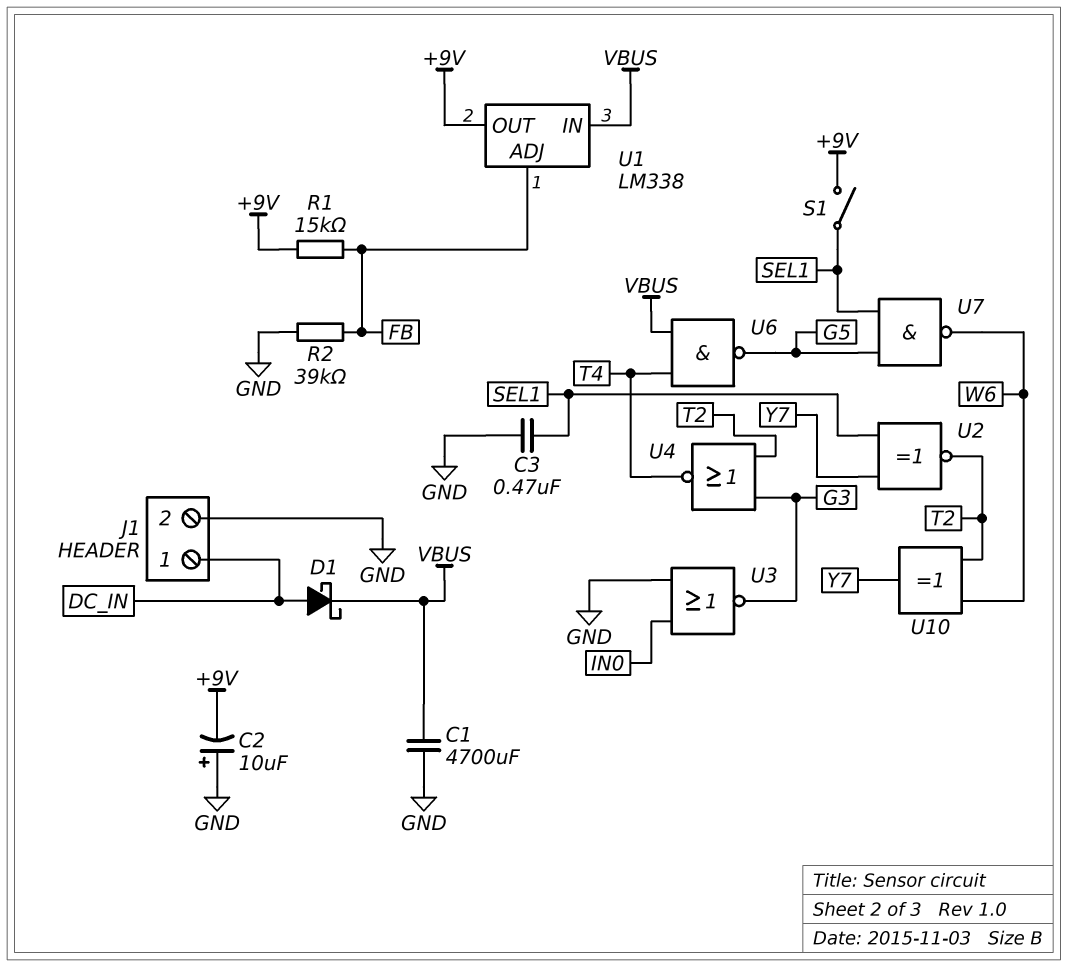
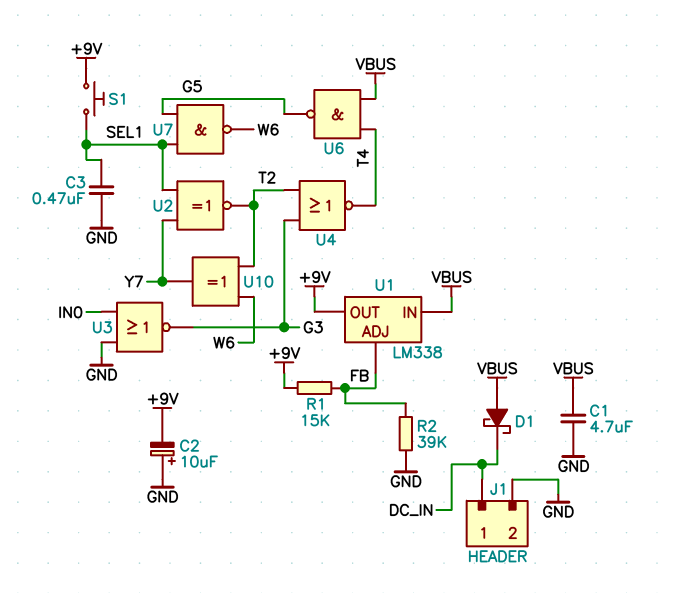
C1: 4700uF (GND, VBUS) -> 4.7uF (GND, VBUS)
D1: schottky (A DC_IN, K VBUS) -> schottky (A VBUS, K DC_IN)
S1: switch (+9V, SEL1) -> button (+9V, SEL1)

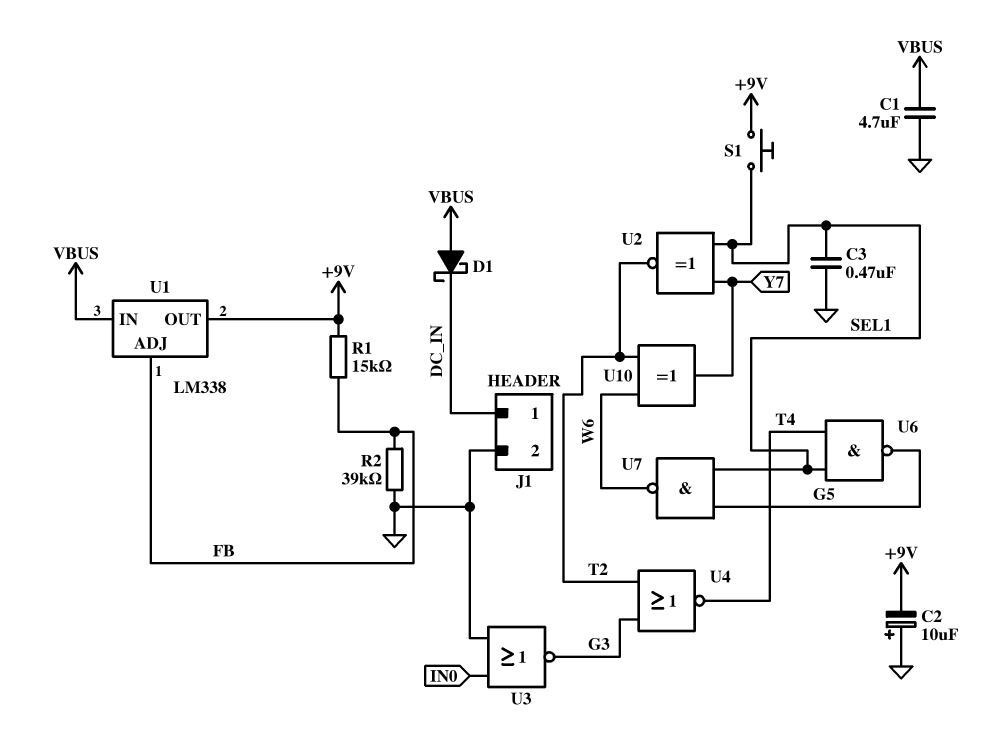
U6: NAND (in T4, in VBUS, out G5) -> NAND (in SEL1, in T4, out G5)

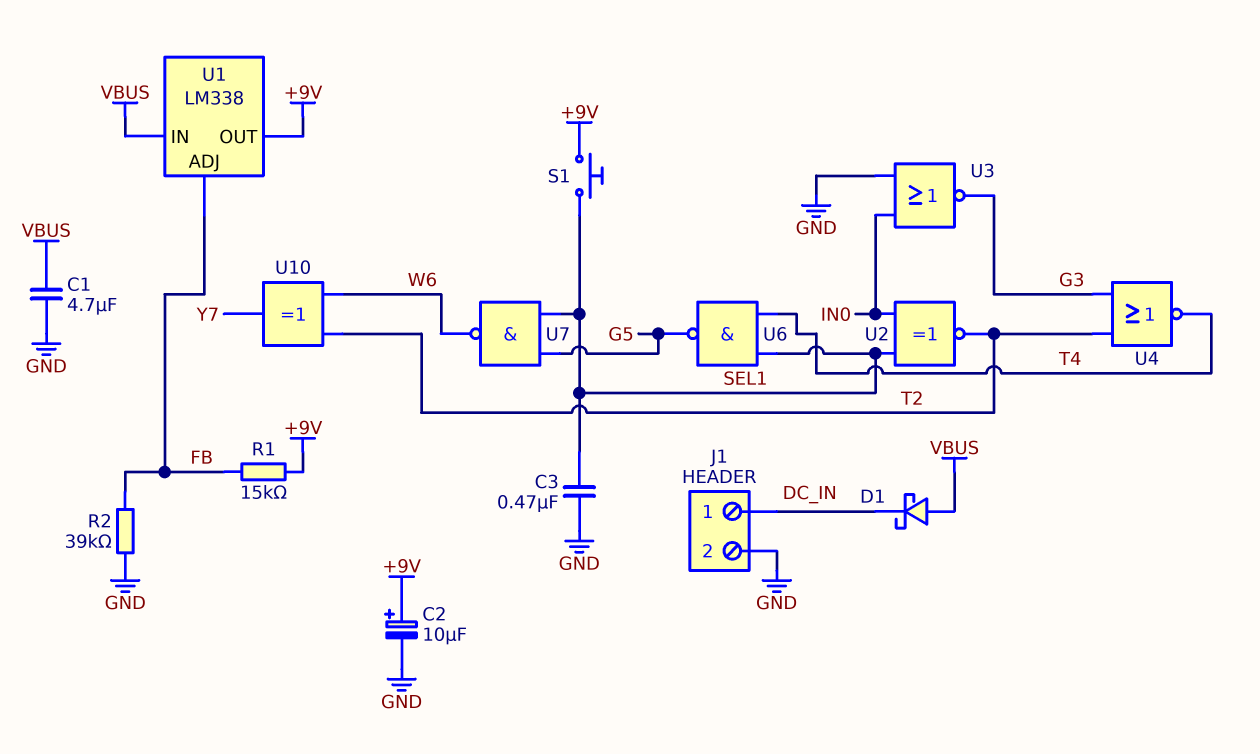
C2: 10uF (plus GND, minus +9V) -> 10uF (plus +9V, minus GND)
U2: XNOR (in SEL1, in Y7, out T2) -> XNOR (in IN0, in SEL1, out T2)

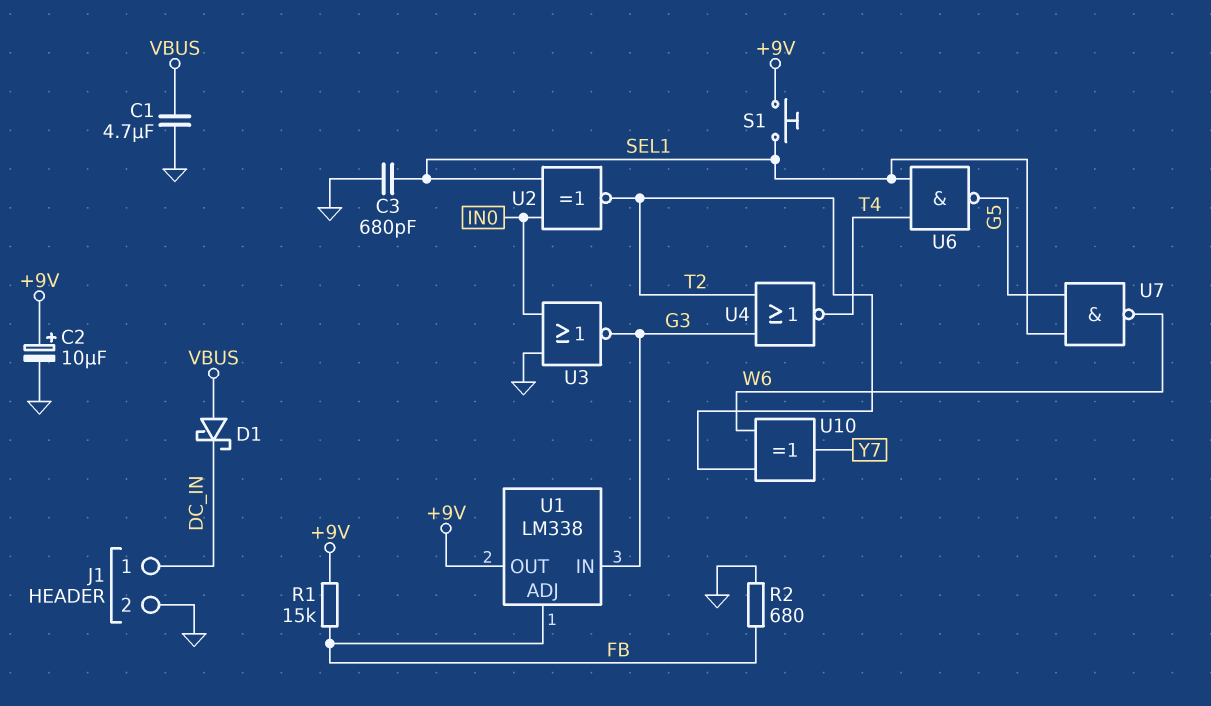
C3: 470nF (GND, SEL1) -> 680pF (GND, SEL1)
R2: 39k (FB, GND) -> 680 (FB, GND)
U1 pin IN: VBUS -> G3

